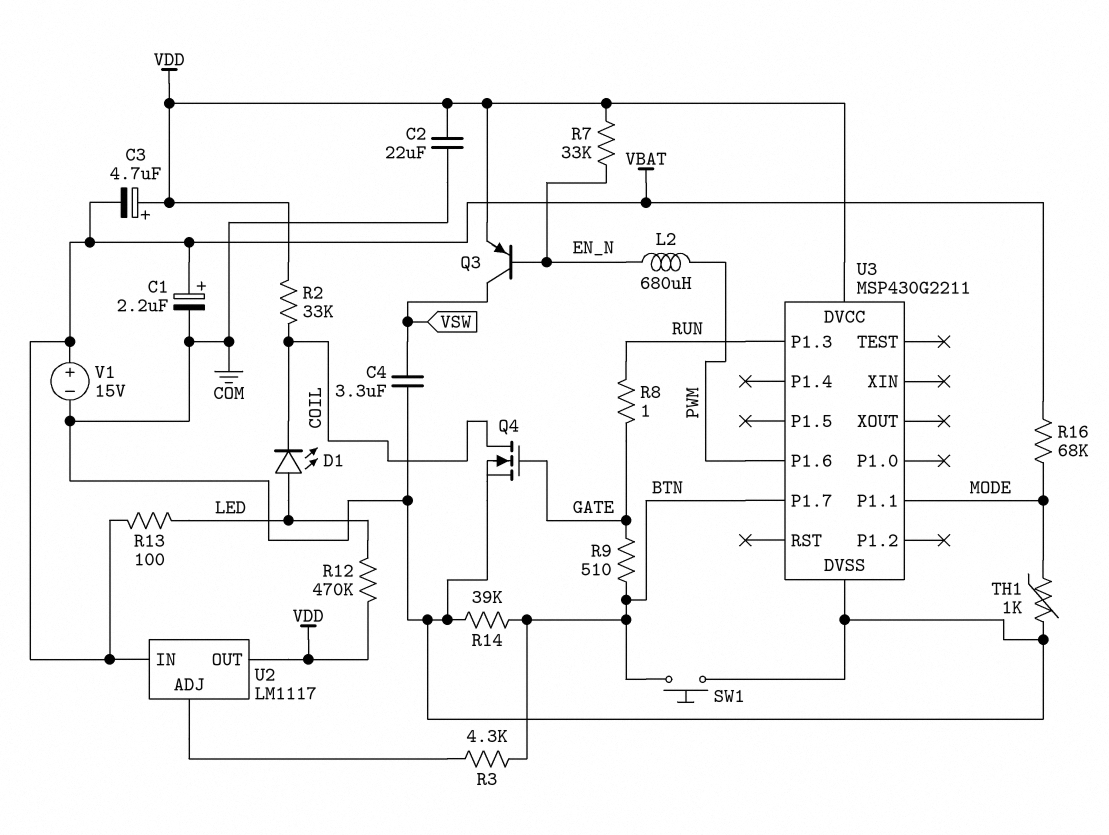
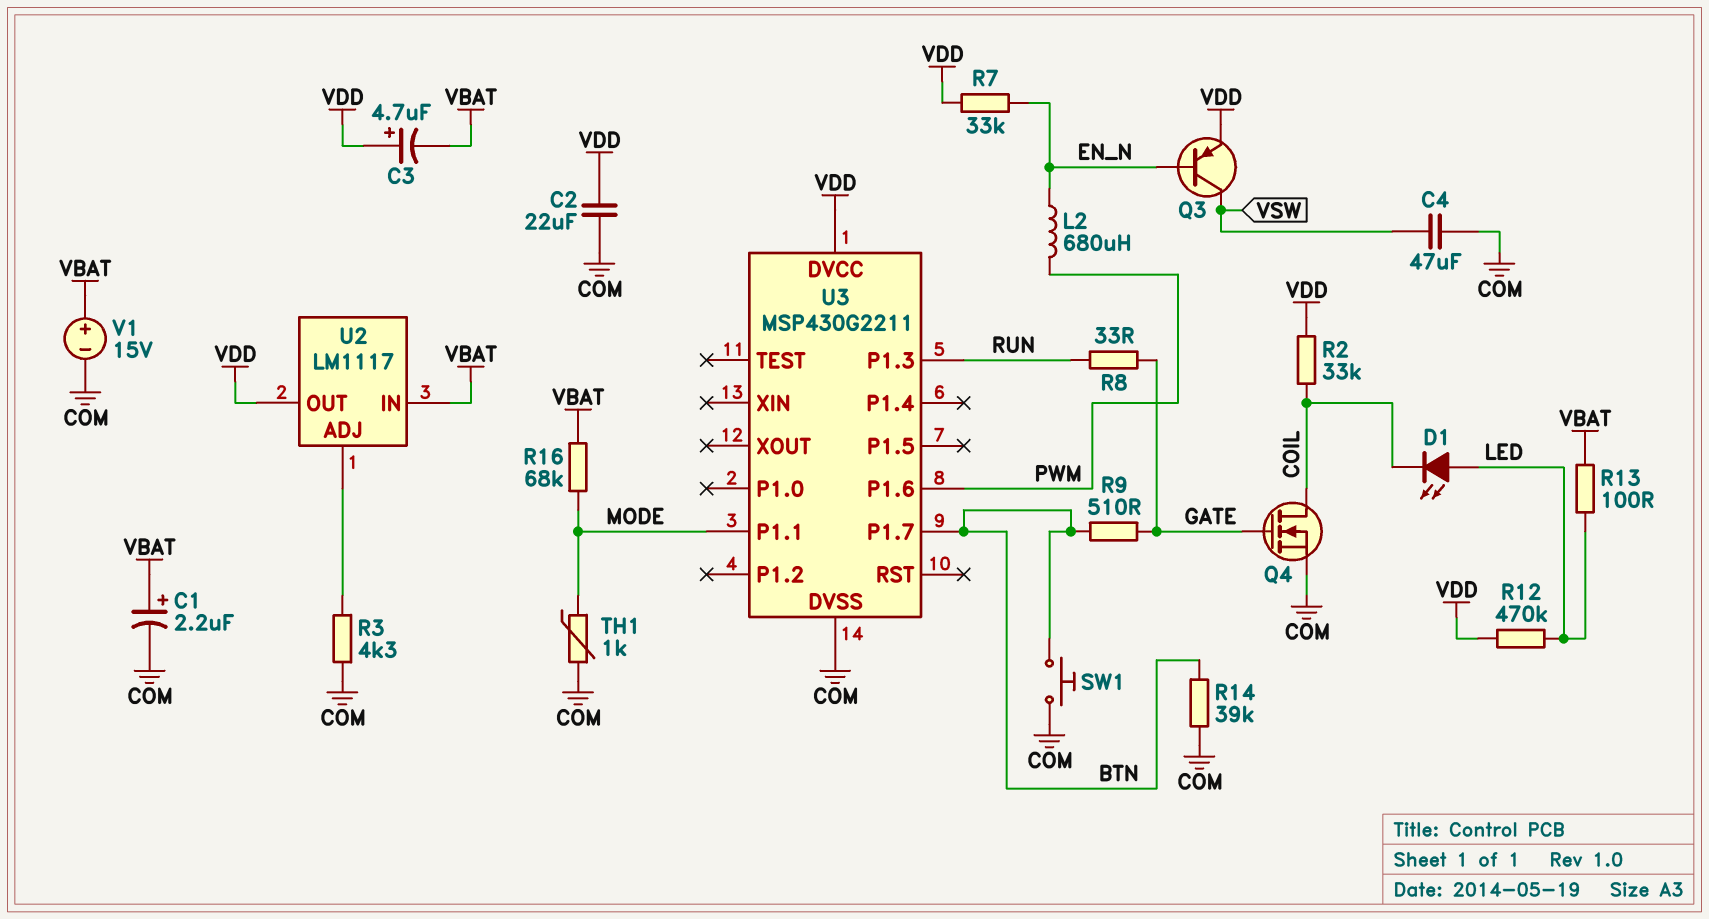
C4: 3.3uF (COM, VSW) -> 47uF (COM, VSW)
R3: 4.3k (BTN, U2/ADJ) -> 4.3k (COM, U2/ADJ)
R8: 1 (GATE, RUN) -> 33 (GATE, RUN)

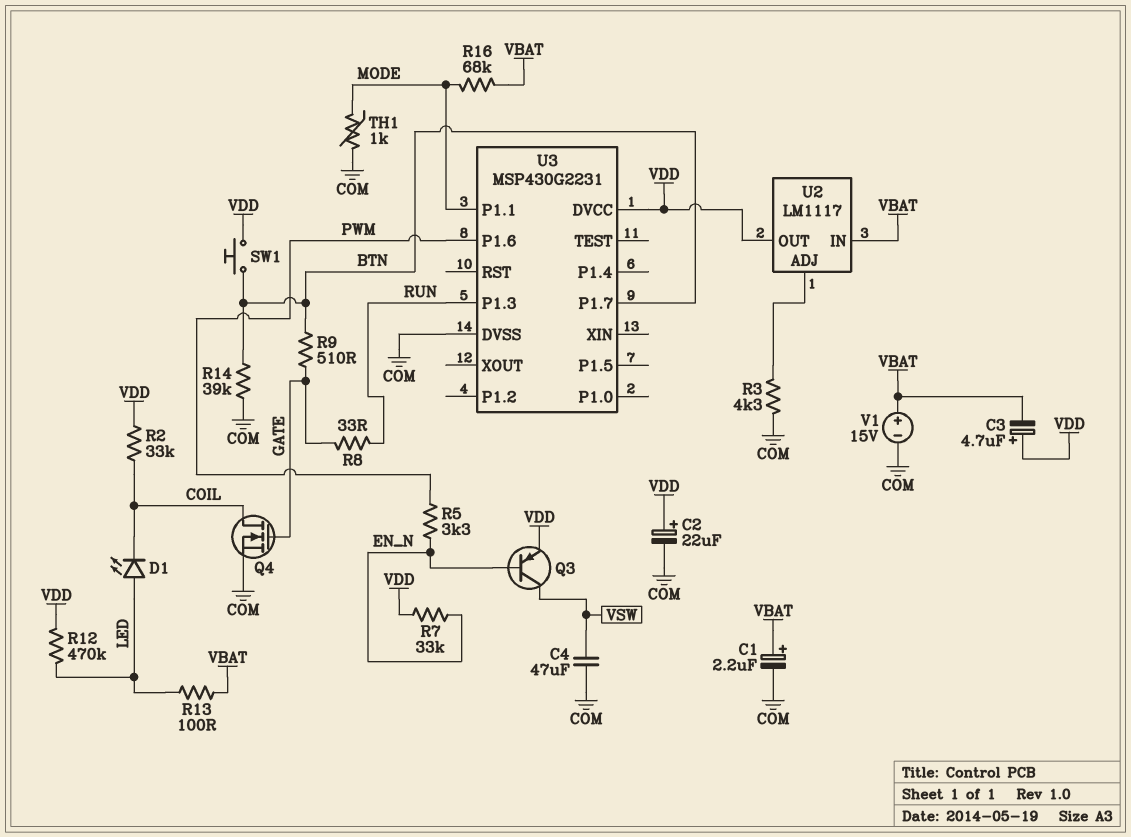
C2: 22uF (COM, VDD) -> 22uF (plus VDD, minus COM)
L2: 680uH (EN_N, PWM) -> none
R5: none -> 3.3k (EN_N, PWM)
SW1: button (BTN, COM) -> button (BTN, VDD)
U3: MSP430G2211 -> MSP430G2231

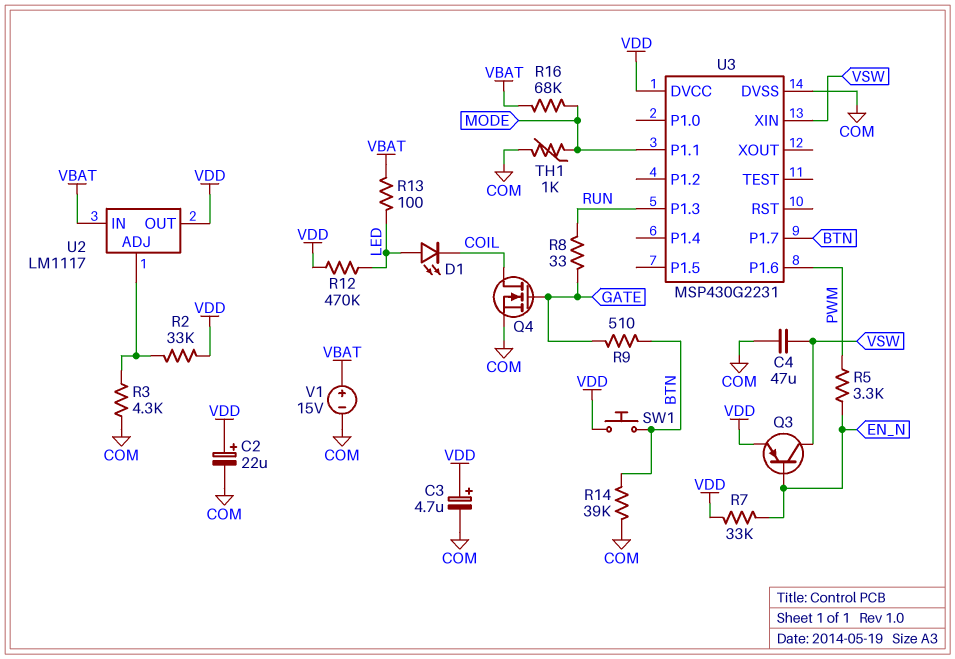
C1: 2.2uF (plus VBAT, minus COM) -> none
C3: 4.7uF (plus VDD, minus VBAT) -> 4.7uF (plus VDD, minus COM)
R2: 33k (COIL, VDD) -> 33k (U2/ADJ, VDD)
U3 pin XIN: none -> VSW

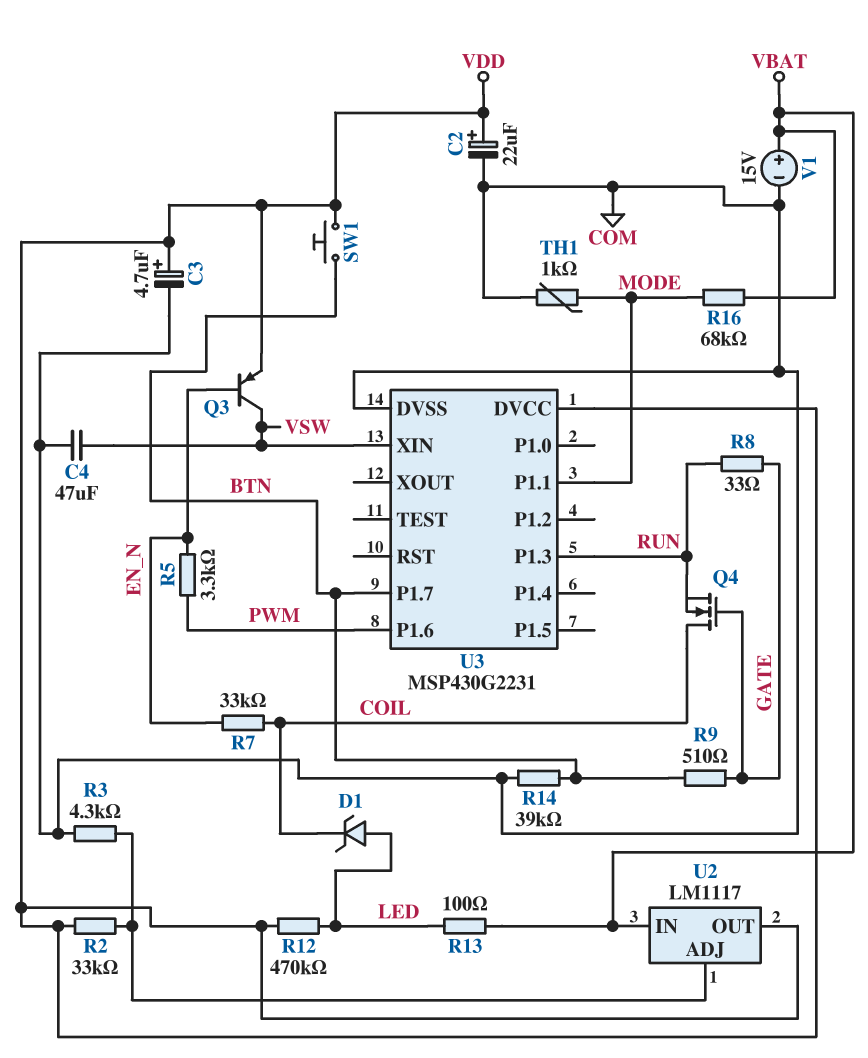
D1: LED (A LED, K COIL) -> zener (A LED, K COIL)
Q4: NMOS (G GATE, D COIL, S COM) -> NMOS (G GATE, D COIL, S RUN)
R7: 33k (EN_N, VDD) -> 33k (COIL, EN_N)

